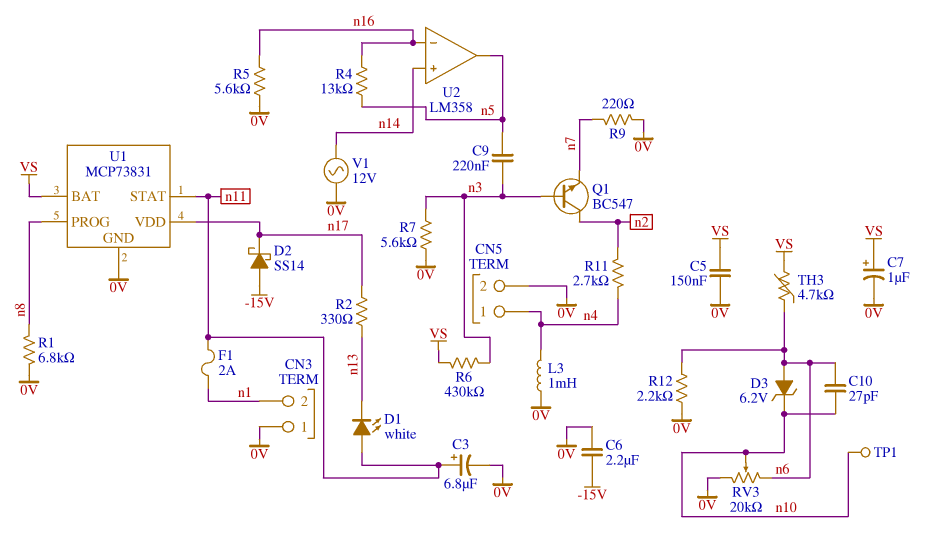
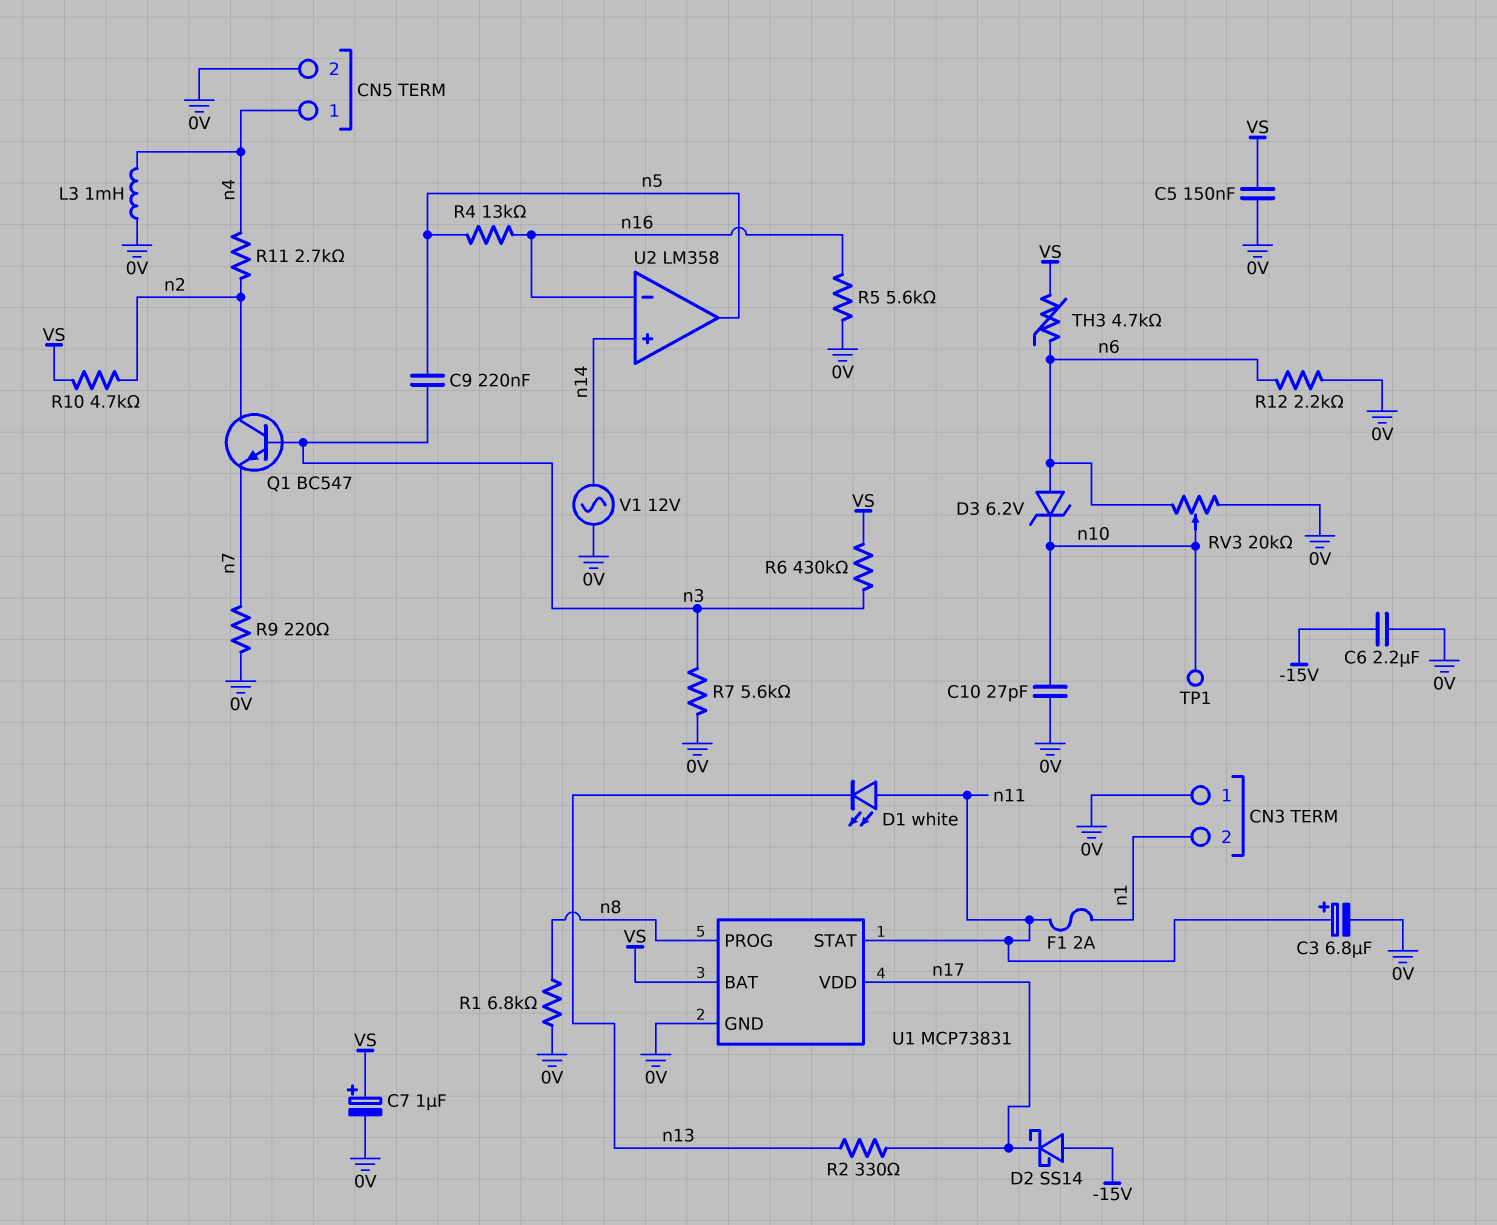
C10: 27pF (n6, n10) -> 27pF (0V, n10)
R10: none -> 4.7k (VS, n2)

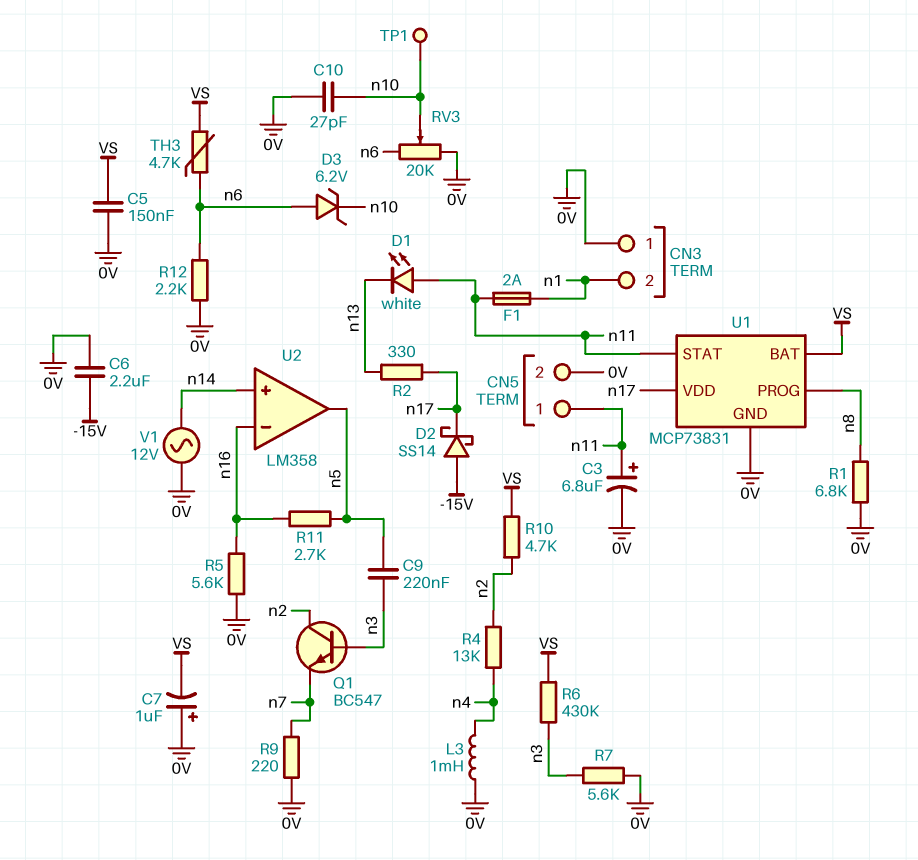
C7: 1uF (plus VS, minus 0V) -> 1uF (plus 0V, minus VS)
CN5 pin 1: n4 -> n11
R4: 13k (n5, n16) -> 13k (n2, n4)
R11: 2.7k (n2, n4) -> 2.7k (n5, n16)

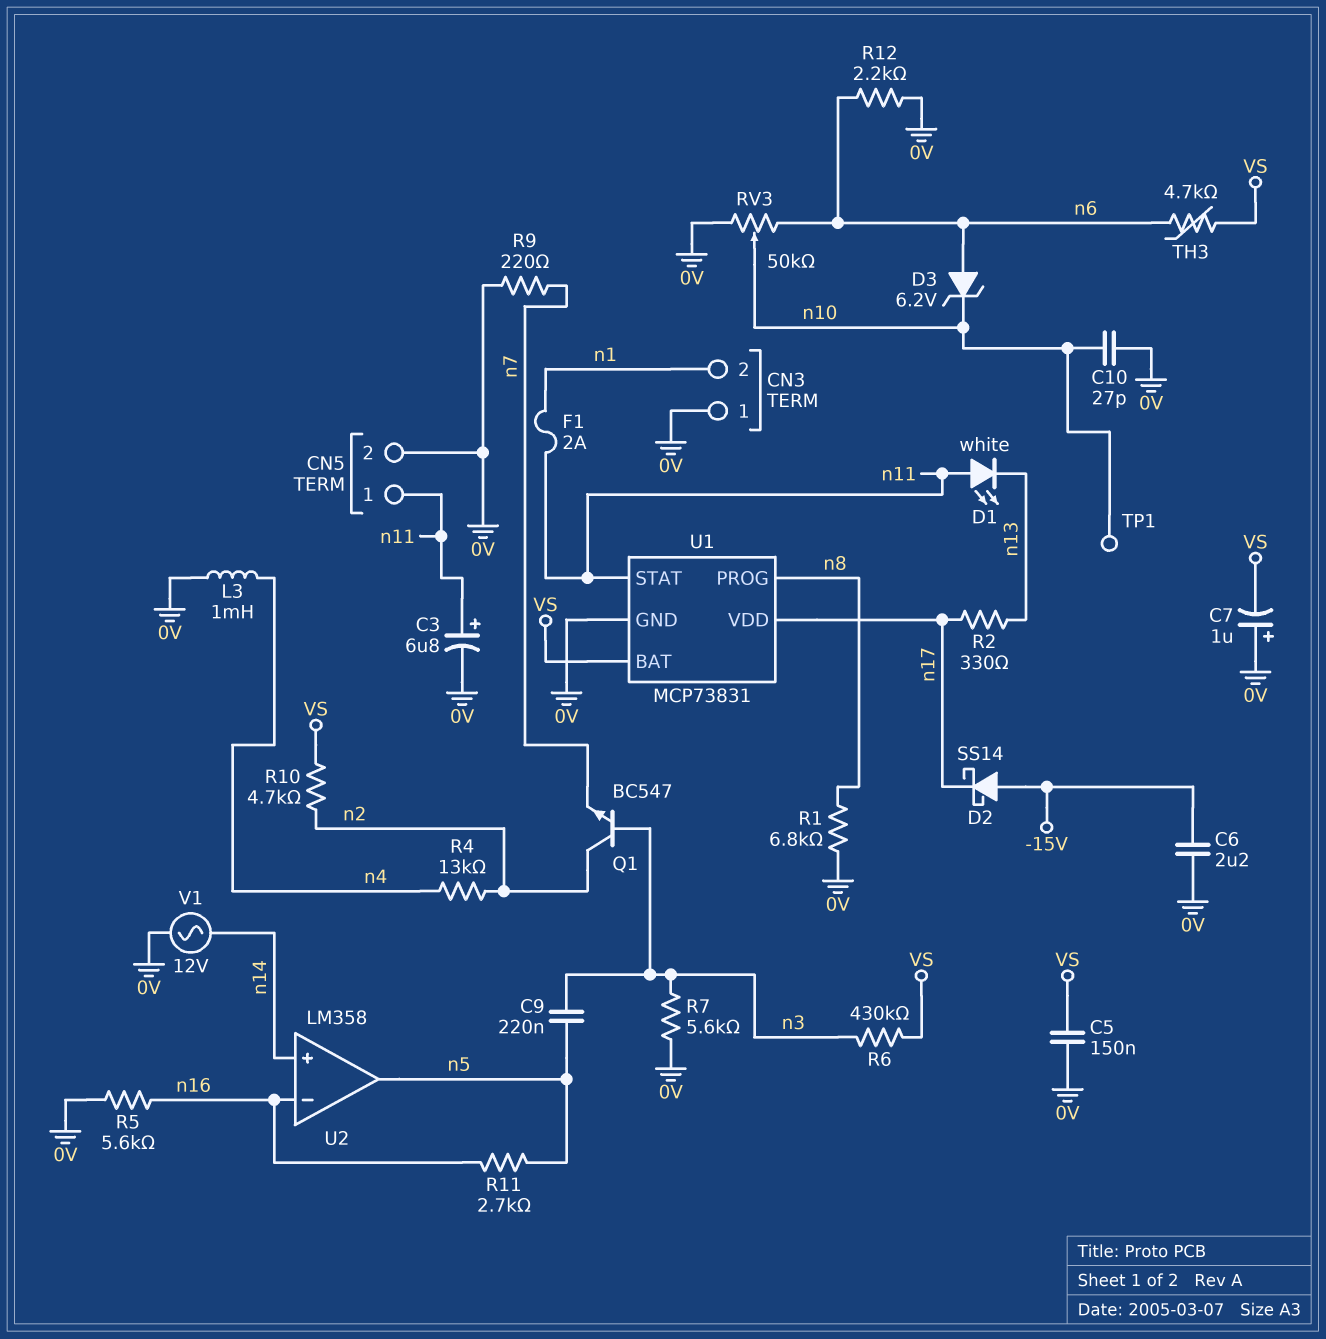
RV3: 20k (0V, n6, wiper n10) -> 50k (0V, n6, wiper n10)

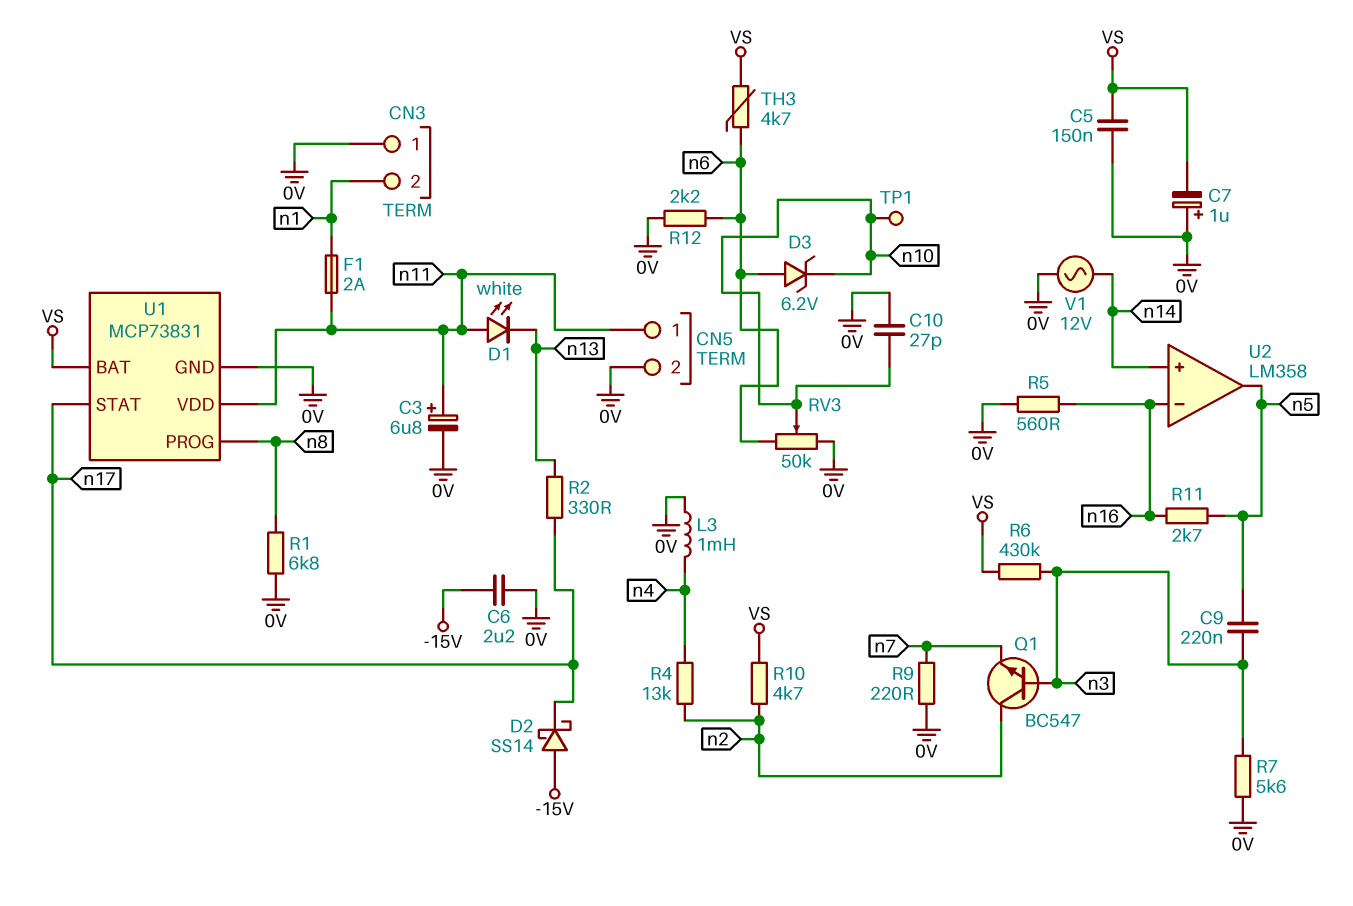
R5: 5.6k (0V, n16) -> 560 (0V, n16)
U1 pin STAT: n11 -> n17
U1 pin VDD: n17 -> n11

